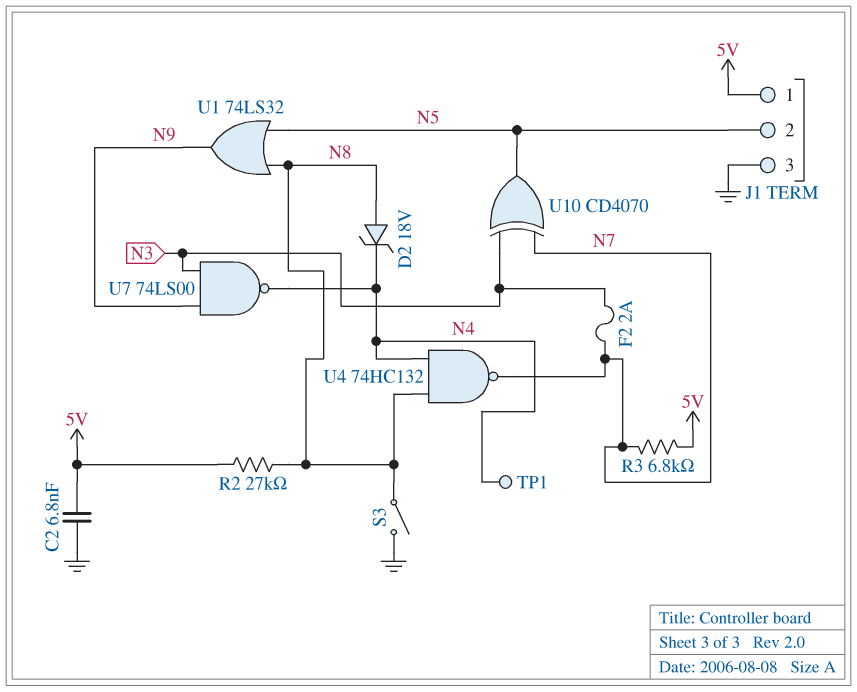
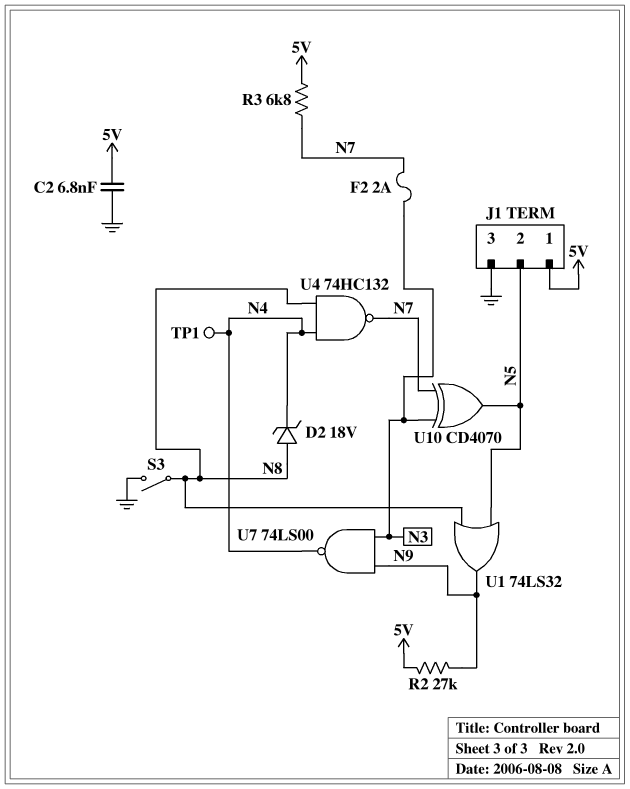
R2: 27k (5V, N8) -> 27k (5V, N9)

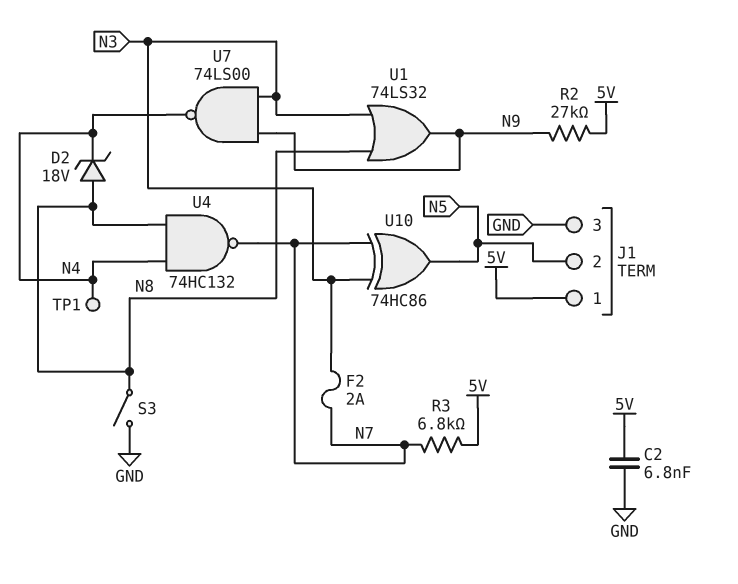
U1: OR 74LS32 (in N5, in N8, out N9) -> OR 74LS32 (in N3, in N8, out N9)
U10: XOR CD4070 (in N3, in N7, out N5) -> XOR 74HC86 (in N3, in N7, out N5)

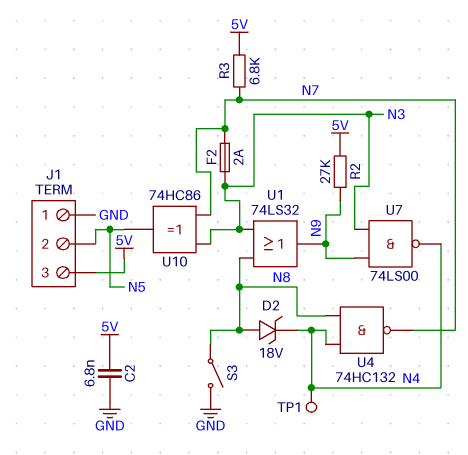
J1 pin 1: 5V -> GND
J1 pin 3: GND -> 5V

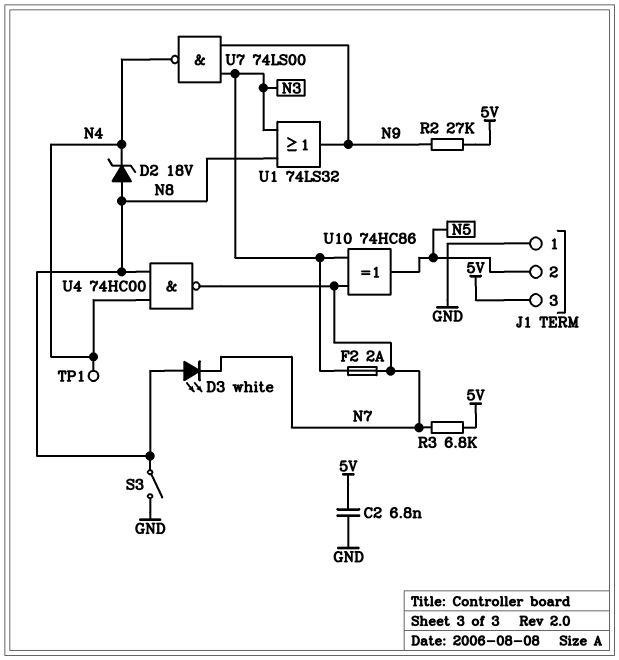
D3: none -> LED white (A N8, K N7)
U4: NAND 74HC132 (in N4, in N8, out N7) -> NAND 74HC00 (in N4, in N8, out N7)

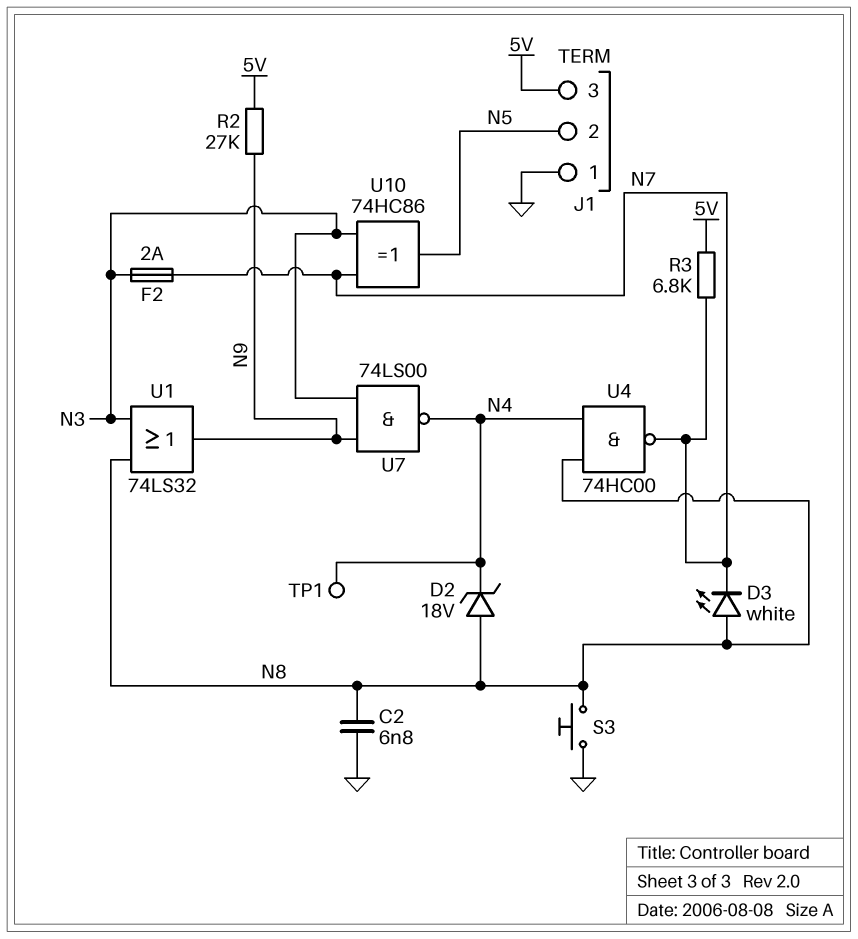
C2: 6.8nF (5V, GND) -> 6.8nF (GND, N8)
S3: switch (GND, N8) -> button (GND, N8)

